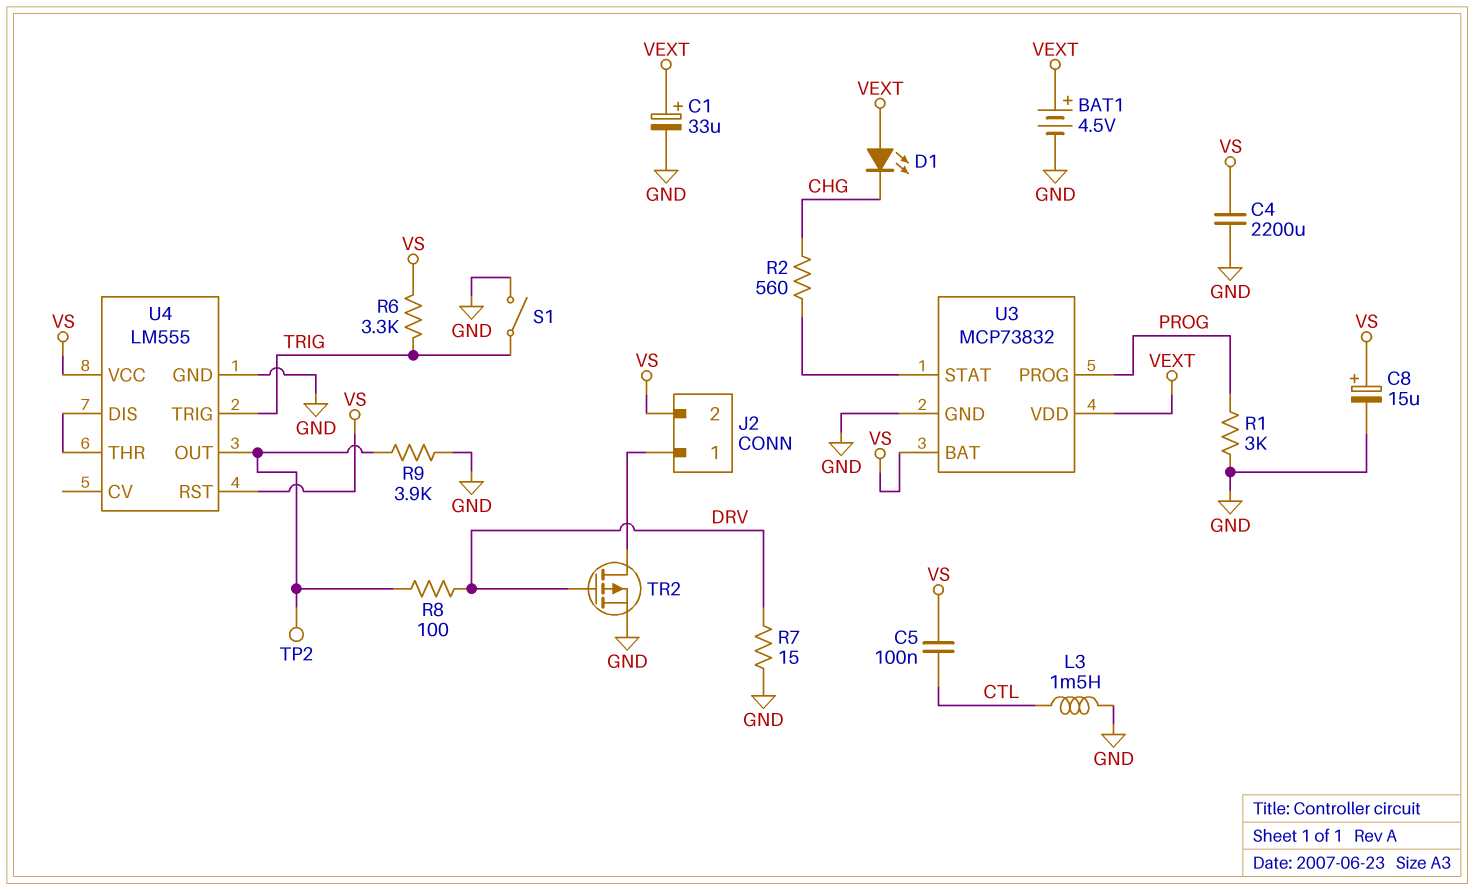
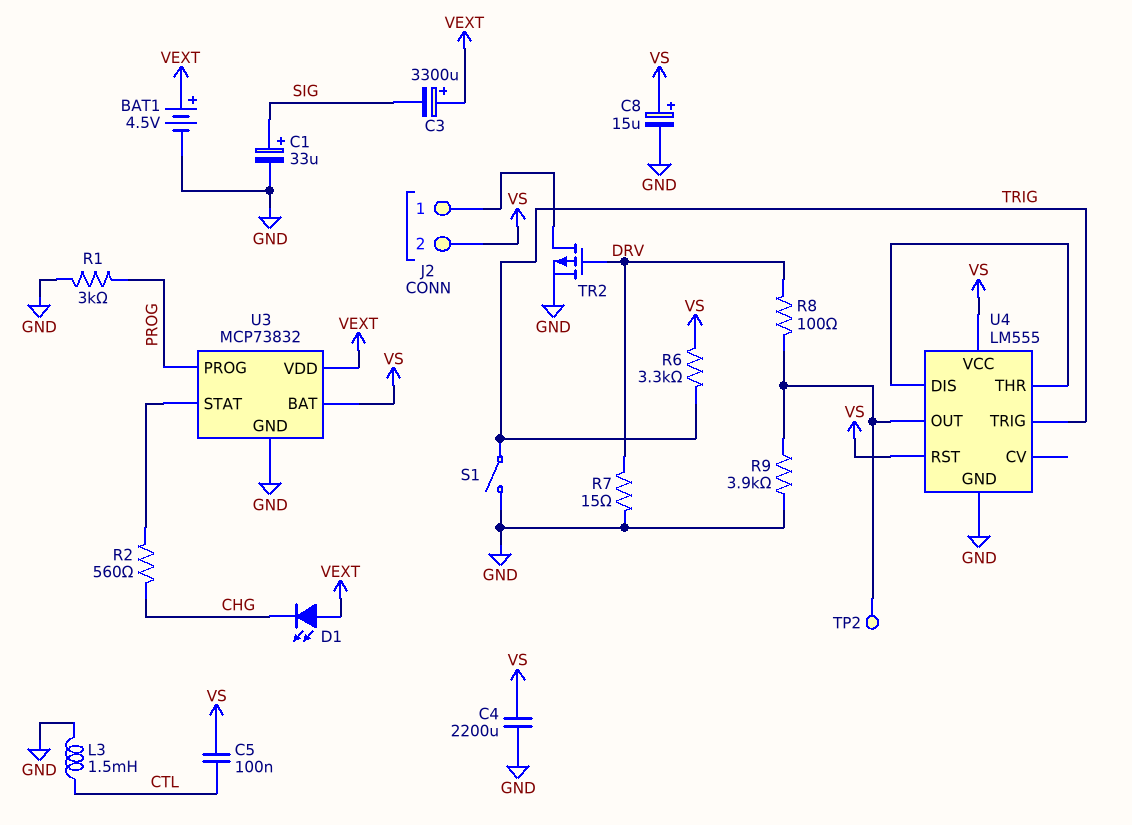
C1: 33uF (plus VEXT, minus GND) -> 33uF (plus SIG, minus GND)
C3: none -> 3300uF (plus VEXT, minus SIG)

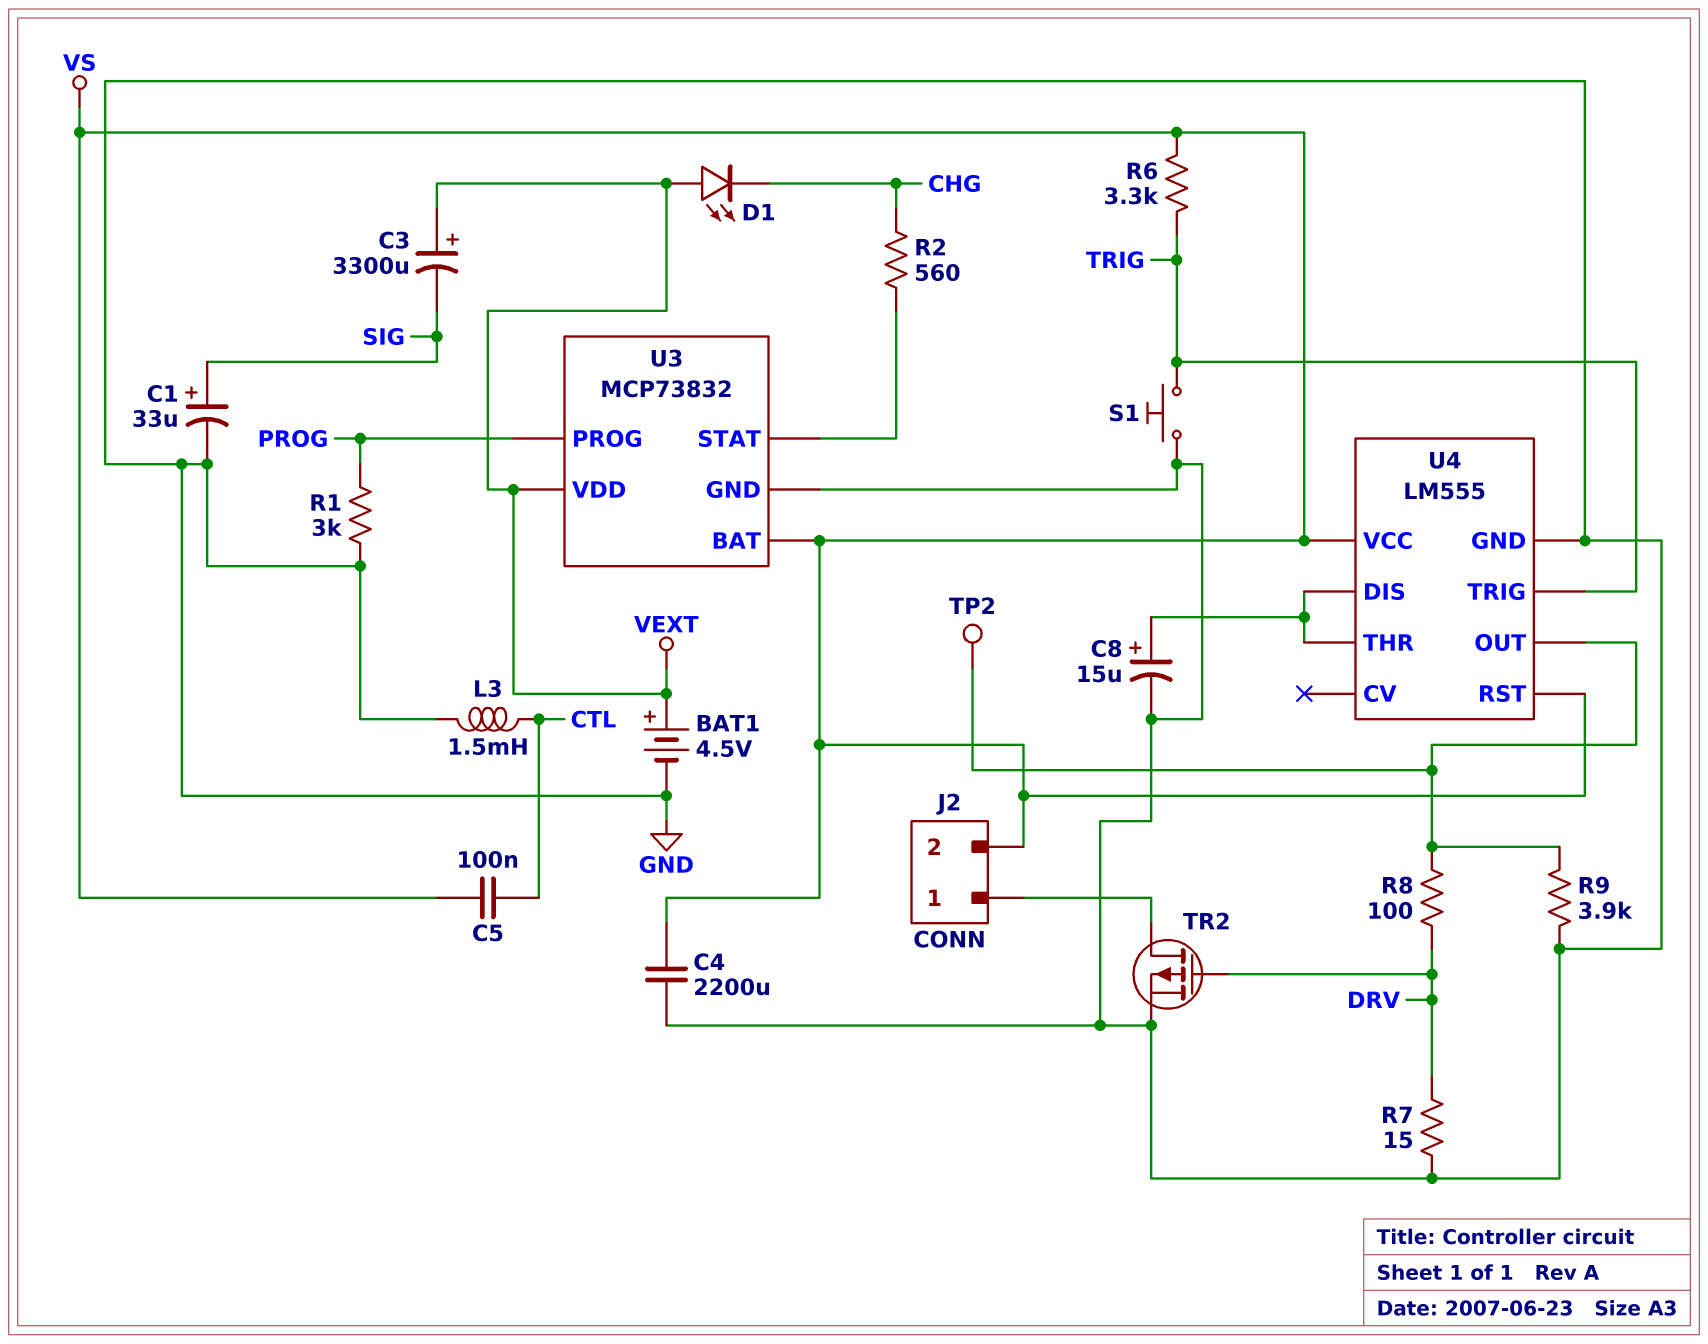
C8: 15uF (plus VS, minus GND) -> 15uF (plus U4/DIS, minus GND)
S1: switch (GND, TRIG) -> button (GND, TRIG)

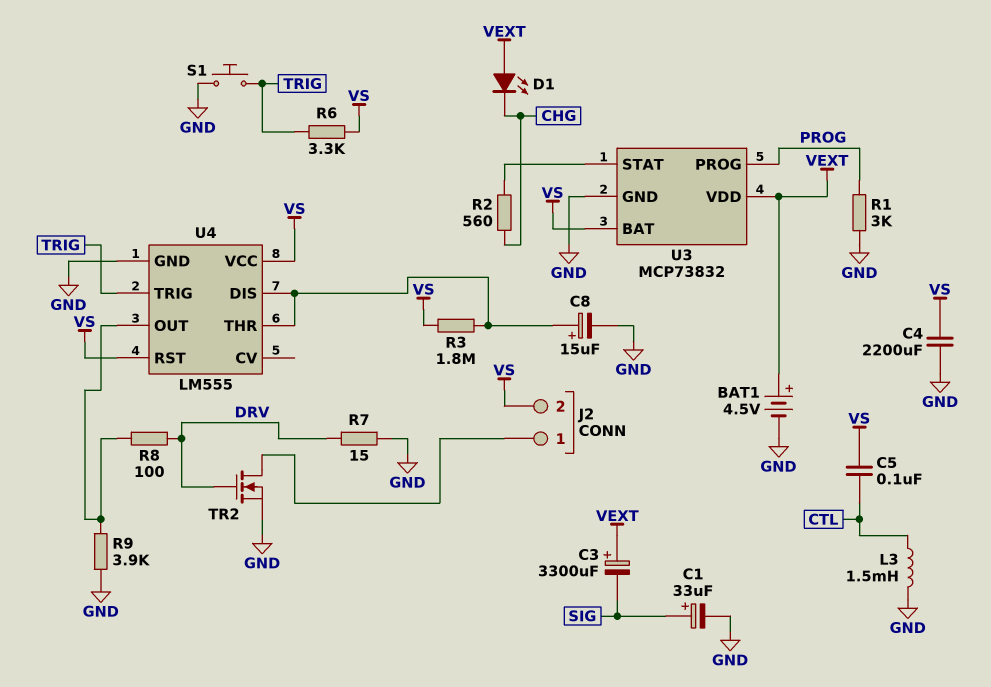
R3: none -> 1.8M (U4/DIS, VS)
TP2: test point (U4/OUT) -> none
TR2: PMOS (G DRV, D J2/1, S GND) -> NMOS (G DRV, D J2/1, S GND)

